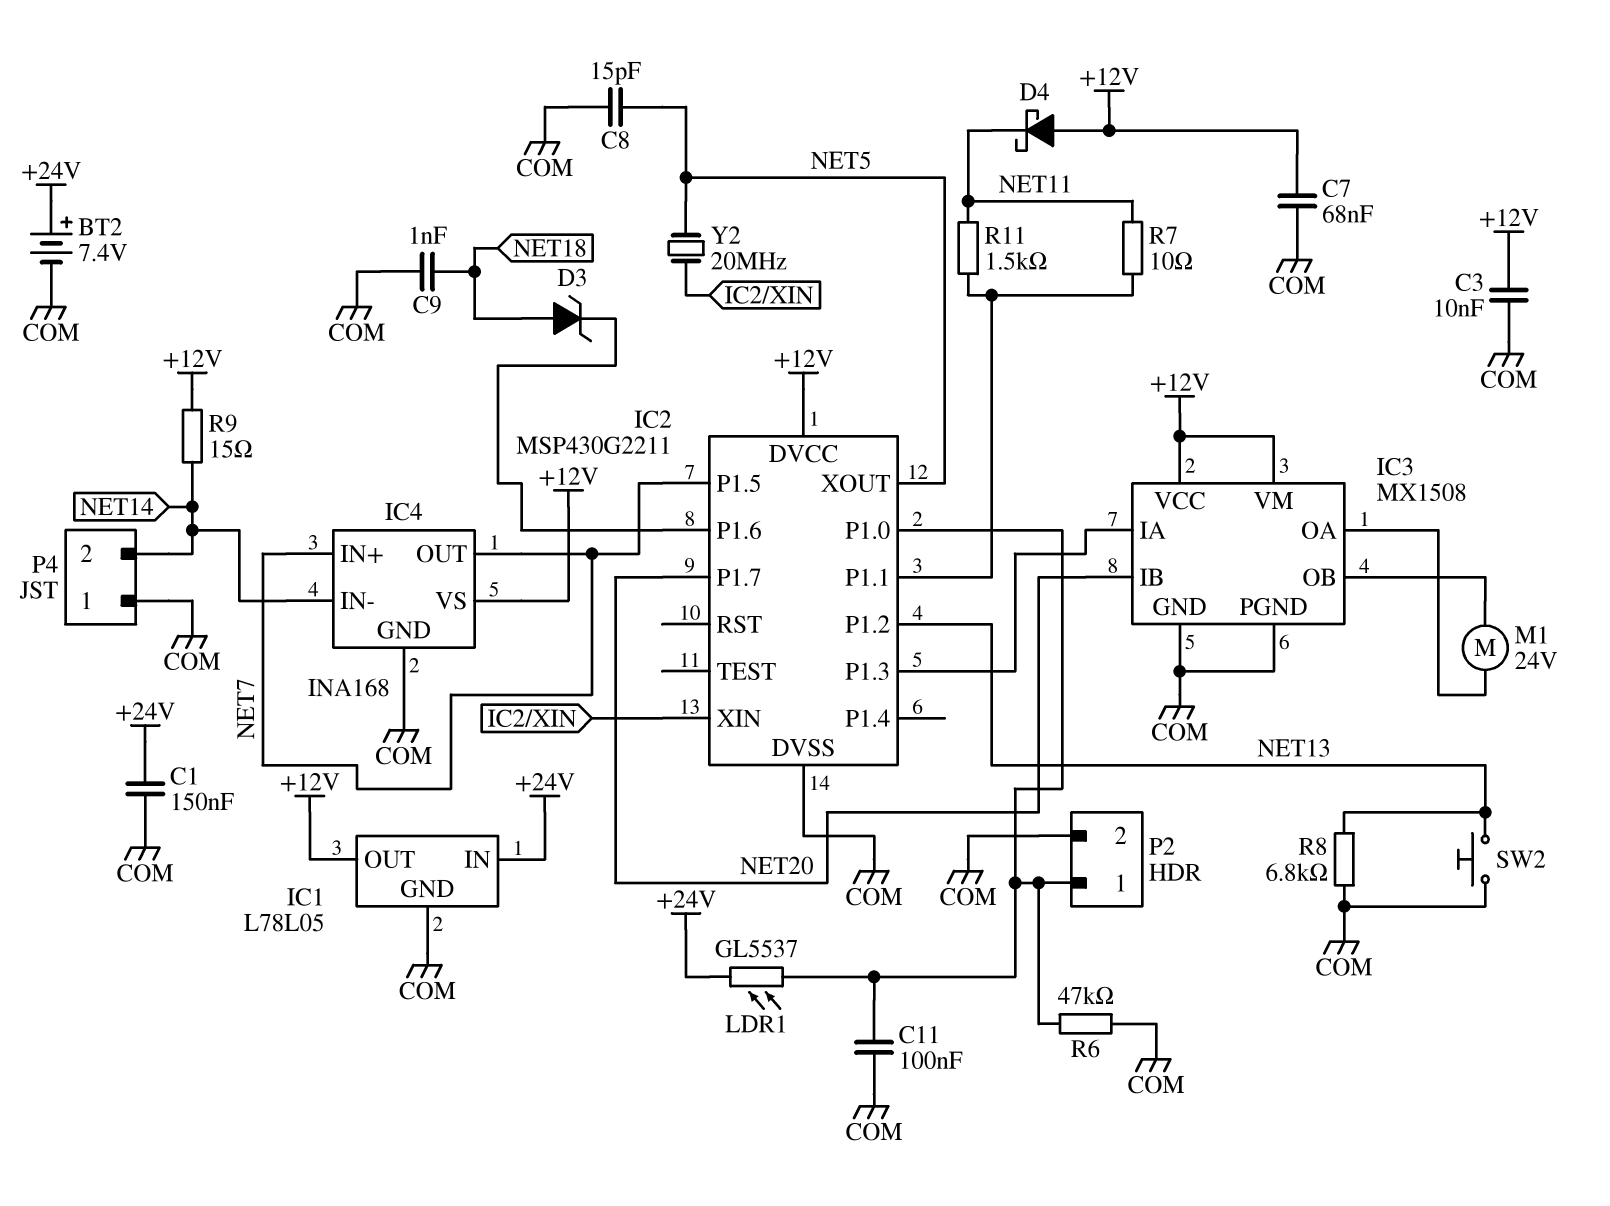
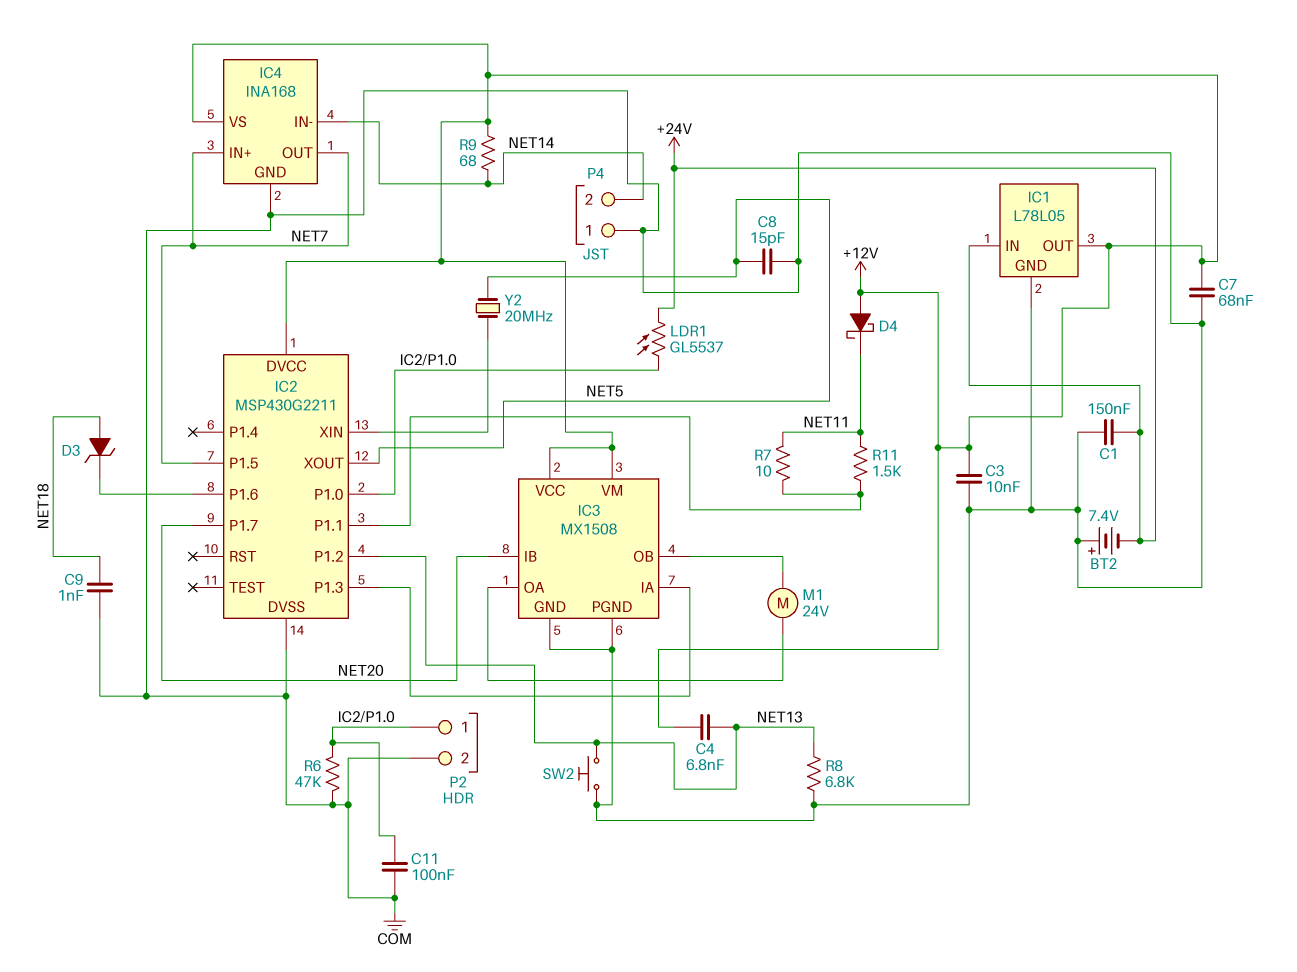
BT2: 7.4V (plus +24V, minus COM) -> 7.4V (plus COM, minus +24V)
C4: none -> 6.8nF (+12V, NET13)
R9: 15 (+12V, NET14) -> 68 (+12V, NET14)

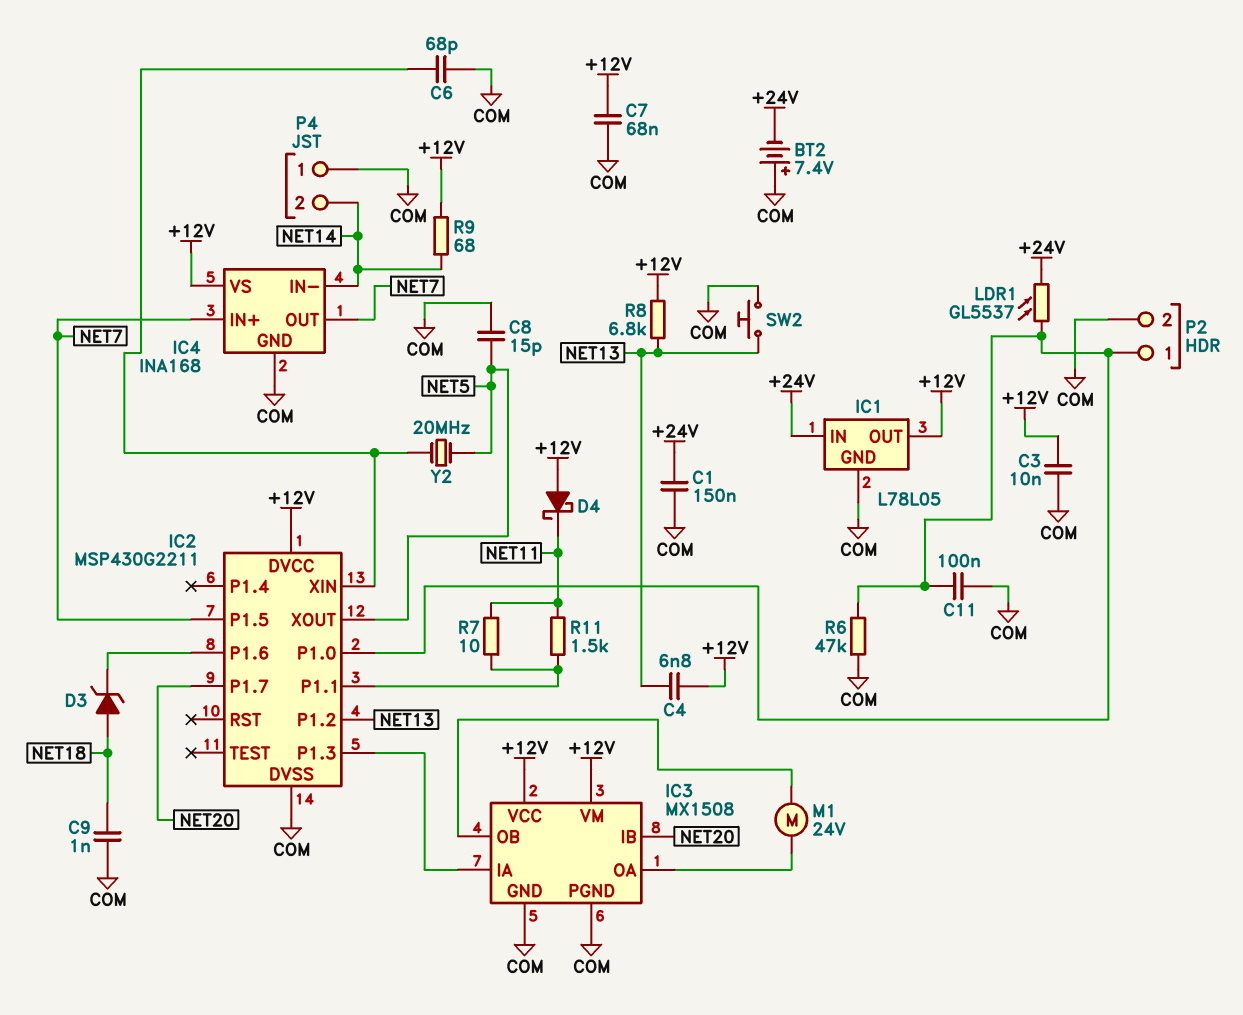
C6: none -> 68pF (COM, IC2/XIN)
R8: 6.8k (COM, NET13) -> 6.8k (+12V, NET13)

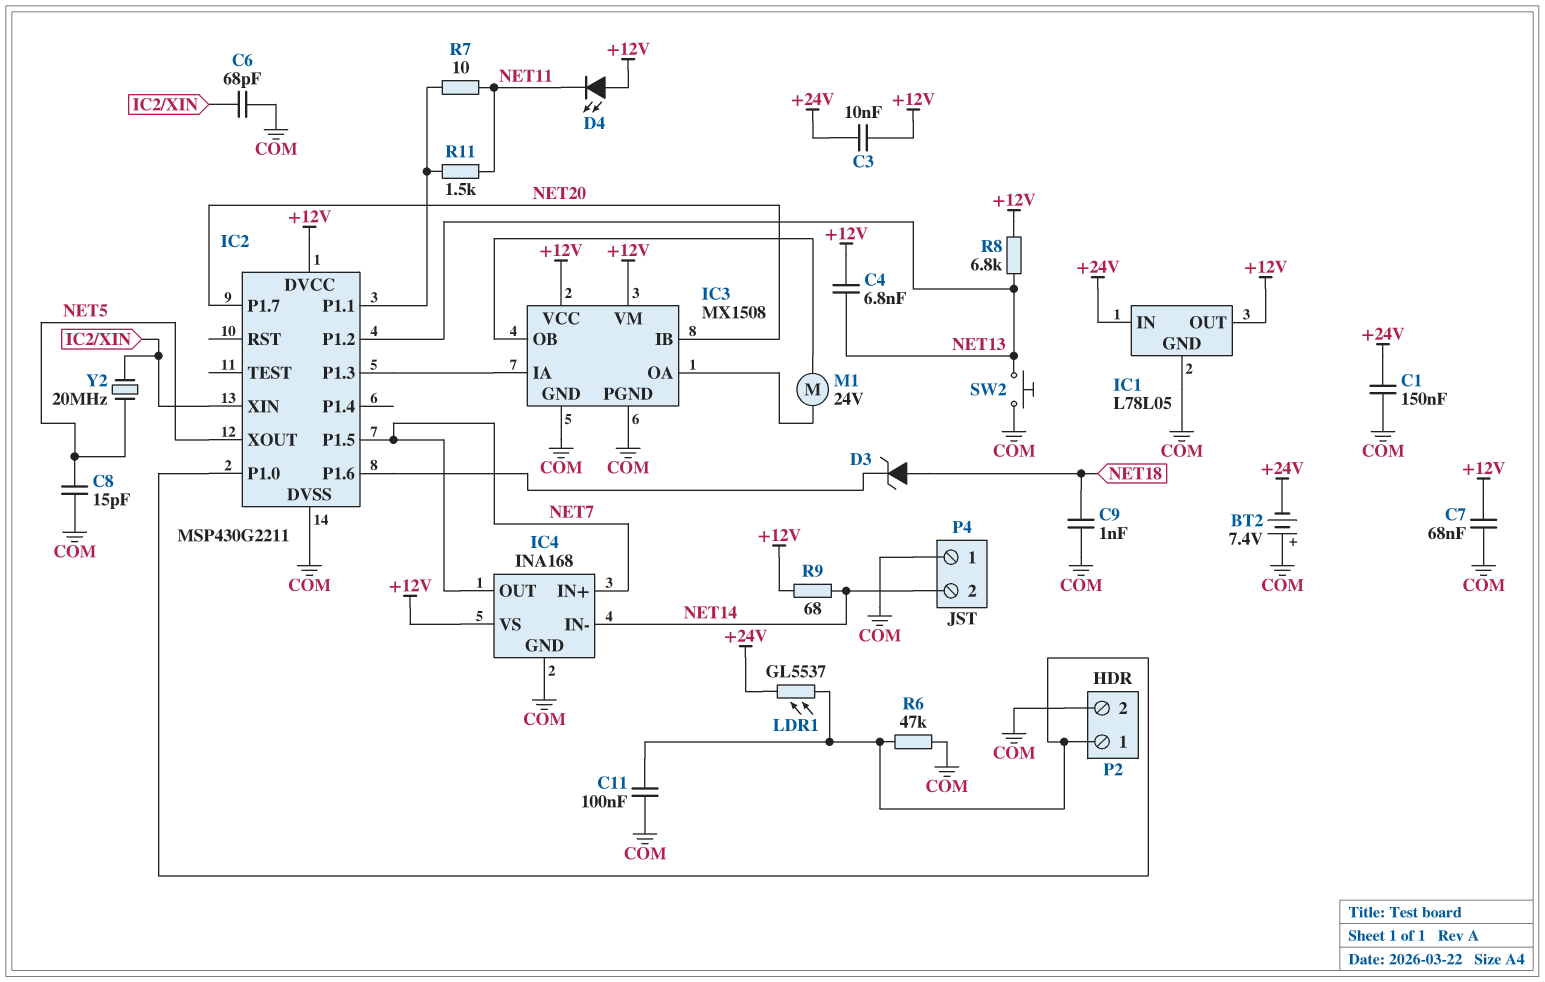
C3: 10nF (+12V, COM) -> 10nF (+12V, +24V)
D4: schottky (A +12V, K NET11) -> LED (A +12V, K NET11)

